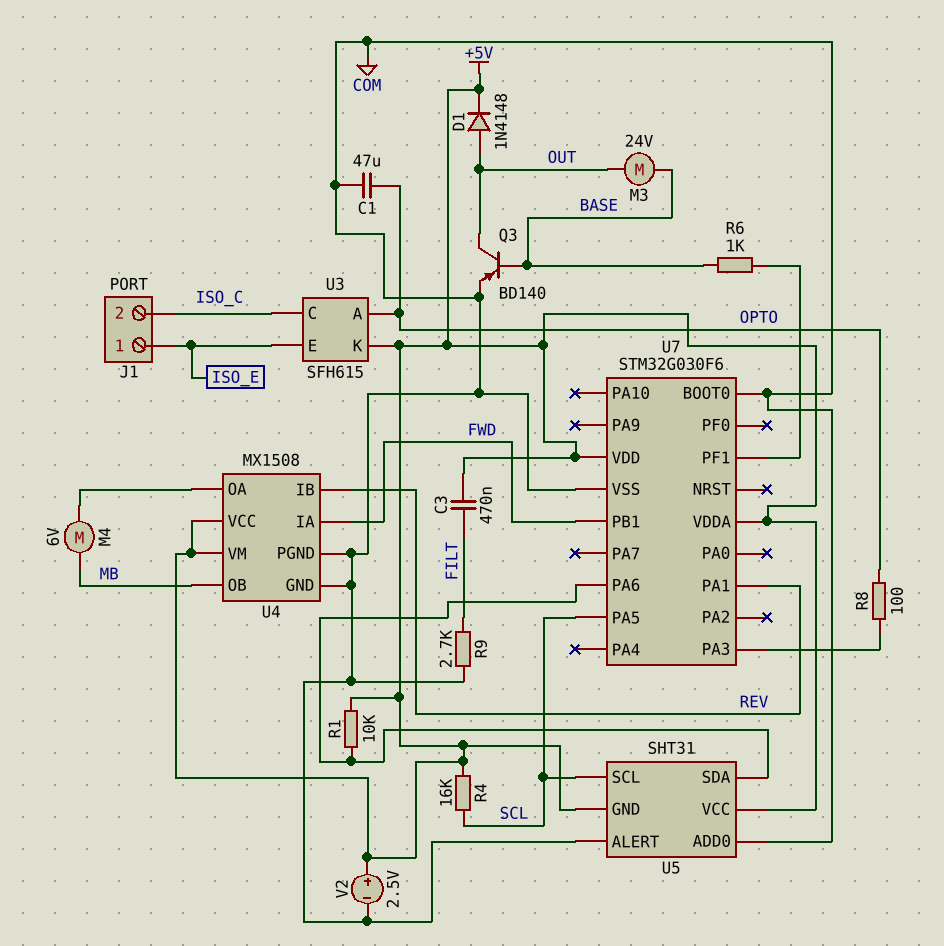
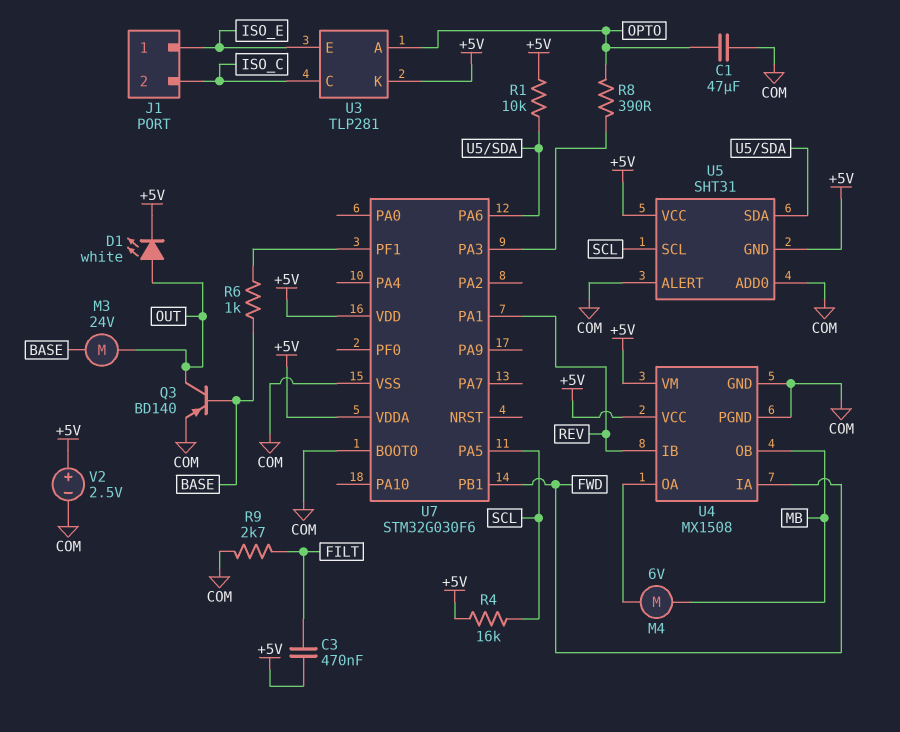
D1: diode 1N4148 (A OUT, K +5V) -> LED white (A OUT, K +5V)
R8: 100 (OPTO, U7/PA3) -> 390 (OPTO, U7/PA3)
U3: SFH615 -> TLP281

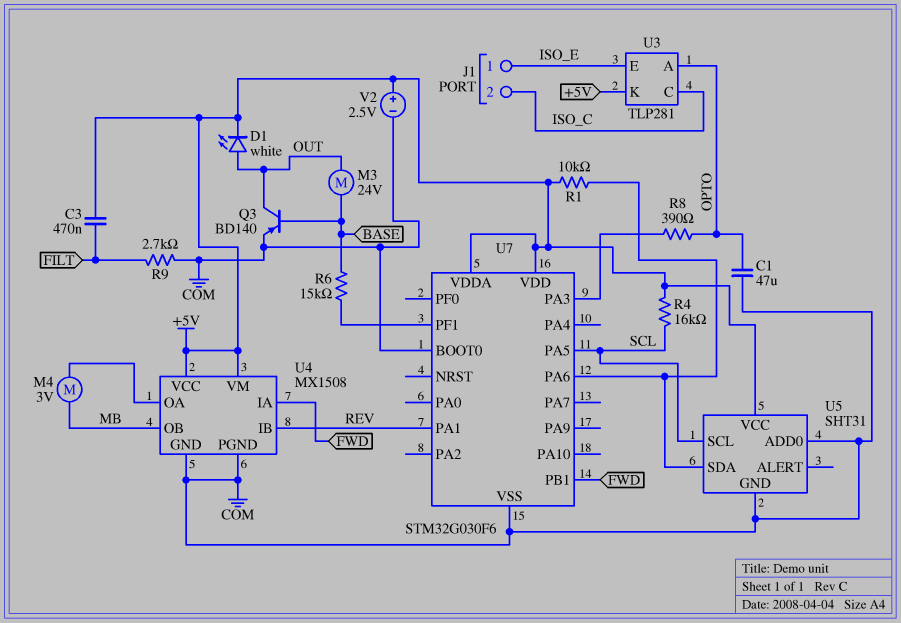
M4: motor 6V (MB, U4/OA) -> motor 3V (MB, U4/OA)
R6: 1k (BASE, U7/PF1) -> 15k (BASE, U7/PF1)
U5 pin ALERT: COM -> none
U5 pin GND: +5V -> COM

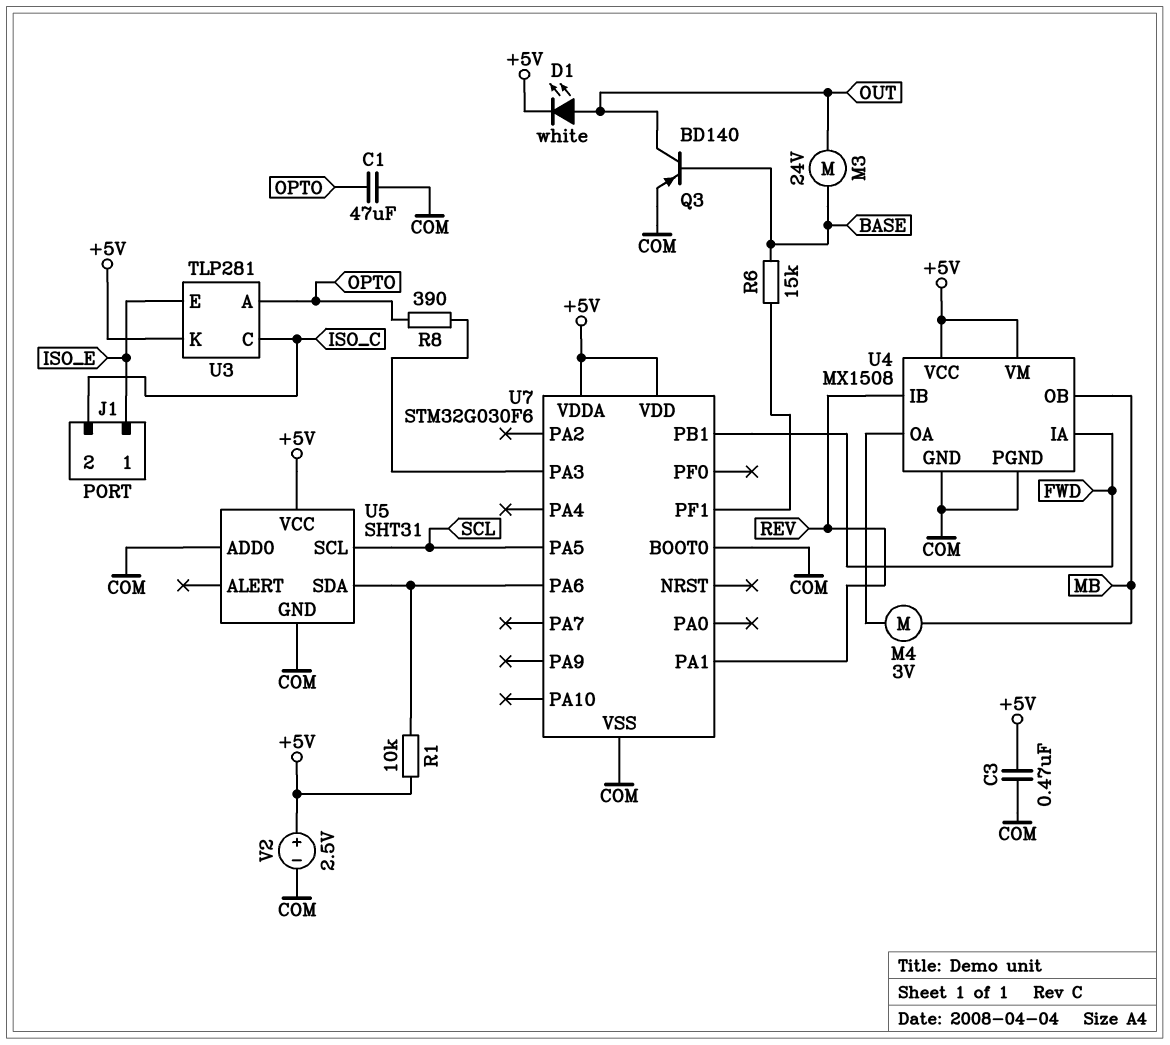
C3: 470nF (+5V, FILT) -> 470nF (+5V, COM)
R4: 16k (+5V, SCL) -> none
R9: 2.7k (COM, FILT) -> none

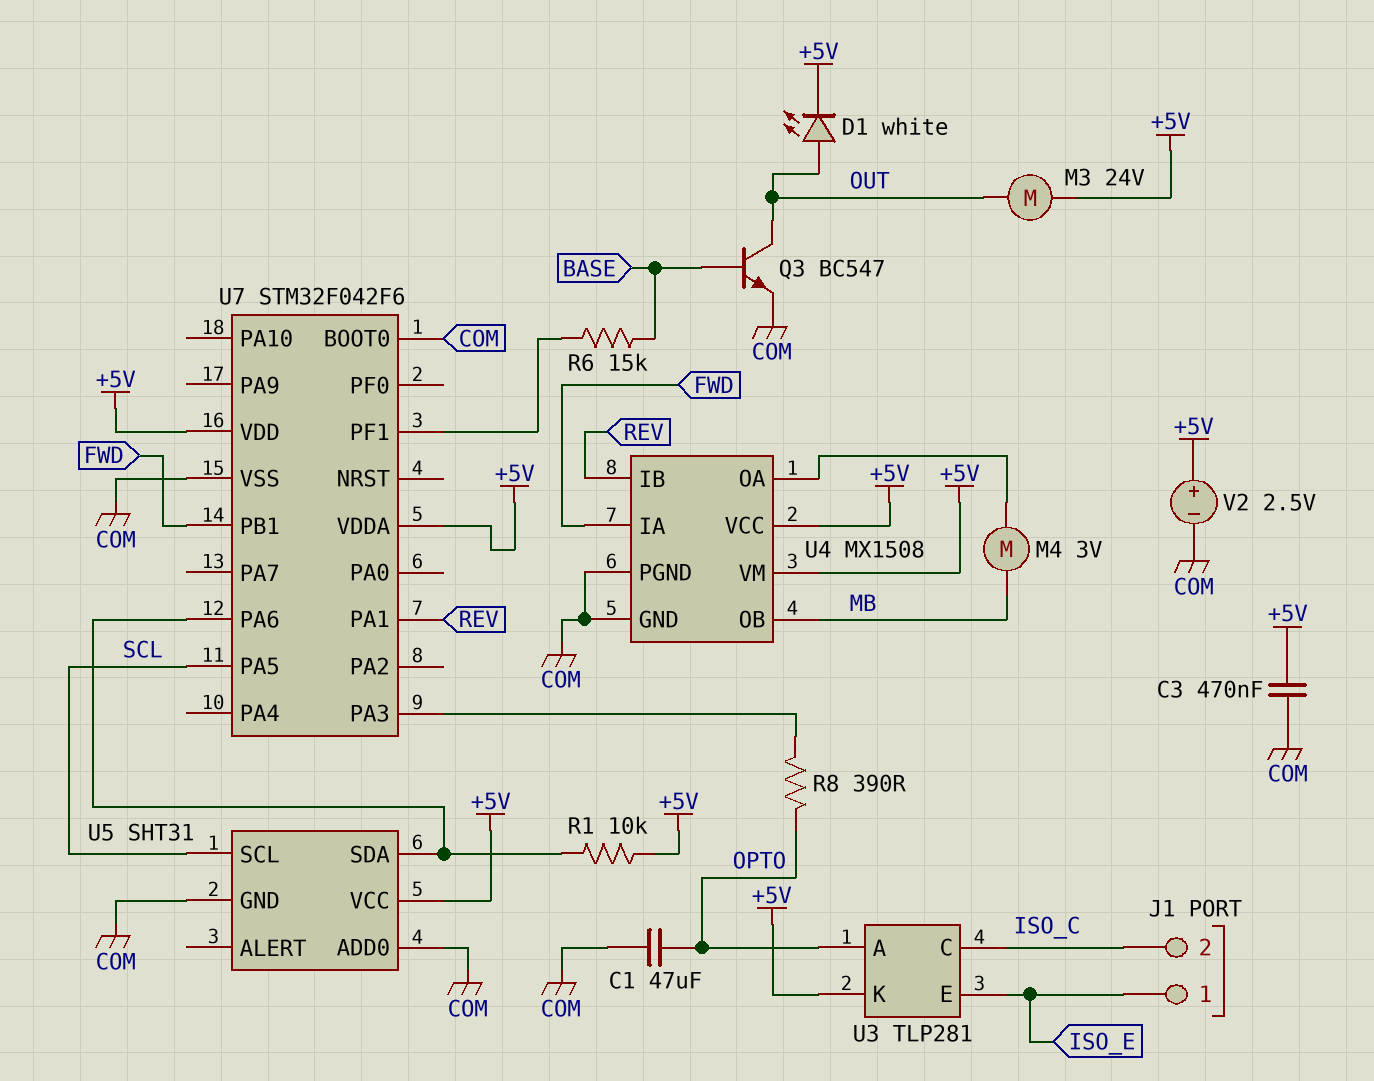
M3: motor 24V (BASE, OUT) -> motor 24V (+5V, OUT)
Q3: PNP BD140 (B BASE, C OUT, E COM) -> NPN BC547 (B BASE, C OUT, E COM)
U7: STM32G030F6 -> STM32F042F6

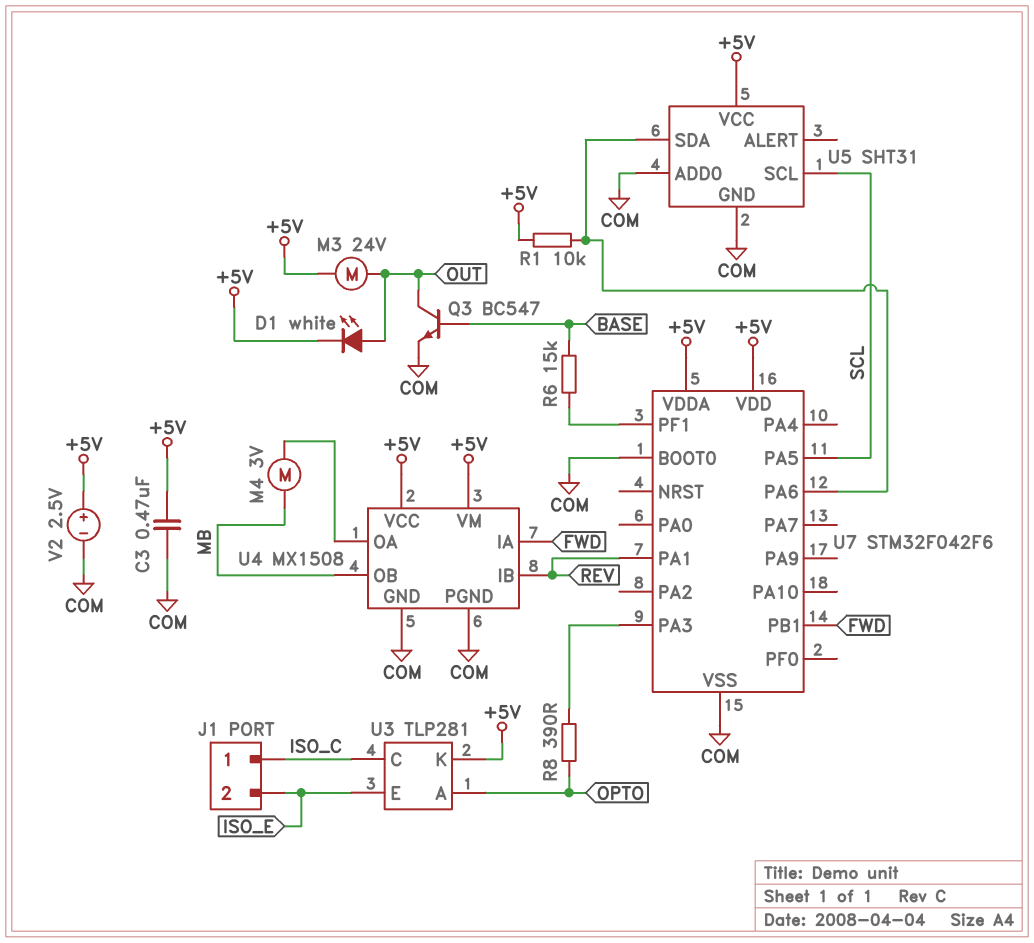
C1: 47uF (COM, OPTO) -> none
J1 pin 1: ISO_E -> ISO_C
J1 pin 2: ISO_C -> ISO_E

